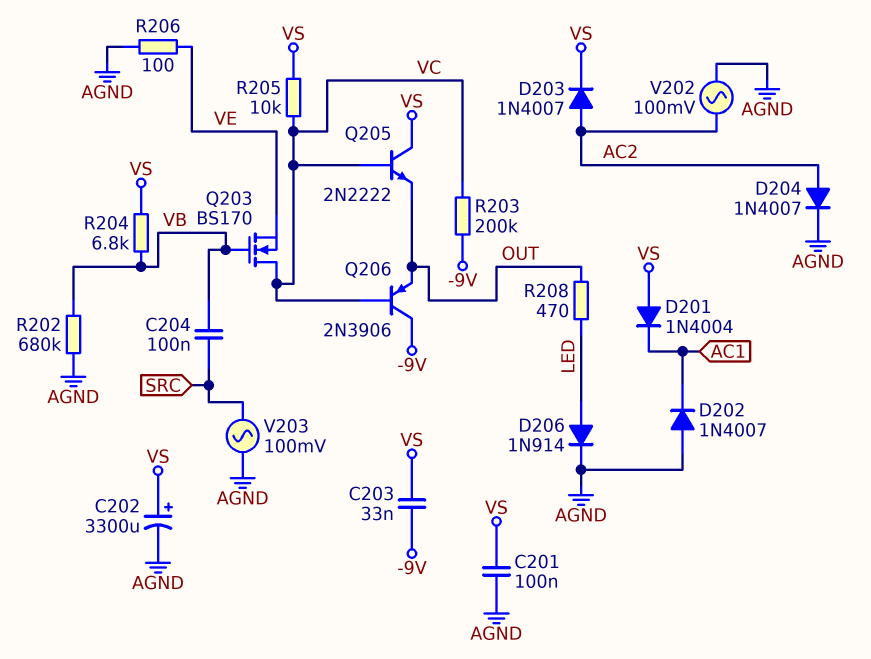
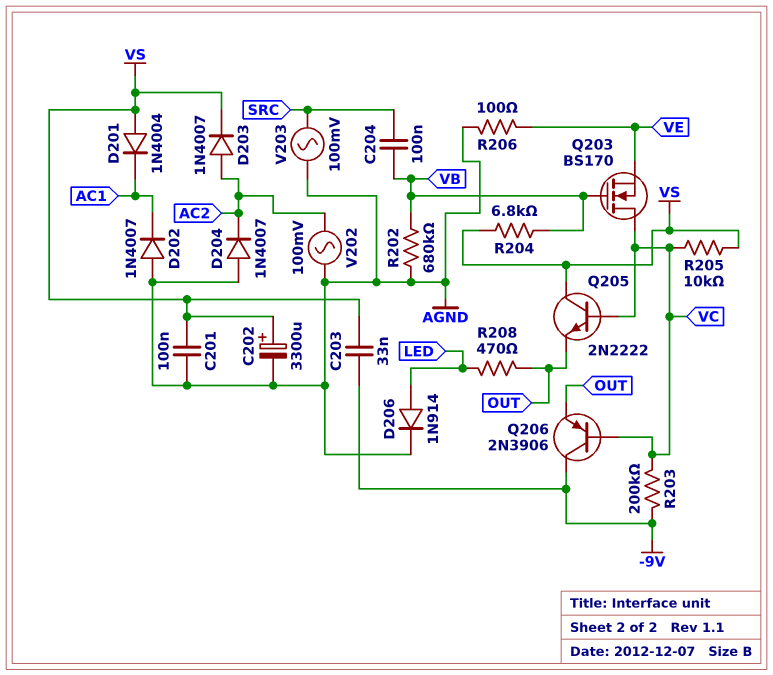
D204: diode 1N4007 (A AC2, K AGND) -> diode 1N4007 (A AGND, K AC2)

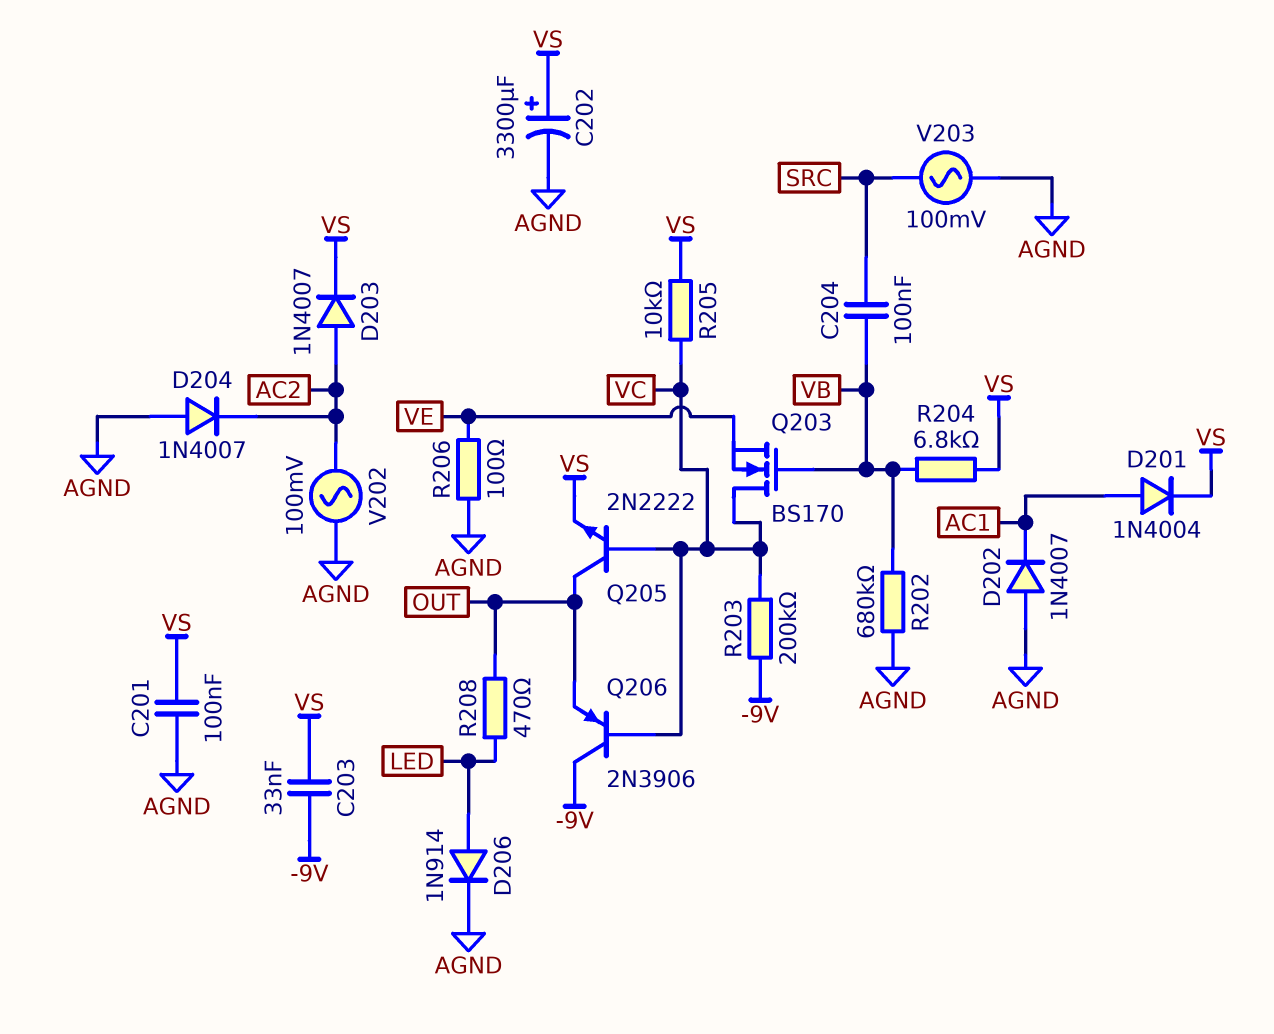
D201: diode 1N4004 (A VS, K AC1) -> diode 1N4004 (A AC1, K VS)
Q205: NPN 2N2222 (B VC, C VS, E OUT) -> NPN 2N2222 (B VC, C OUT, E VS)

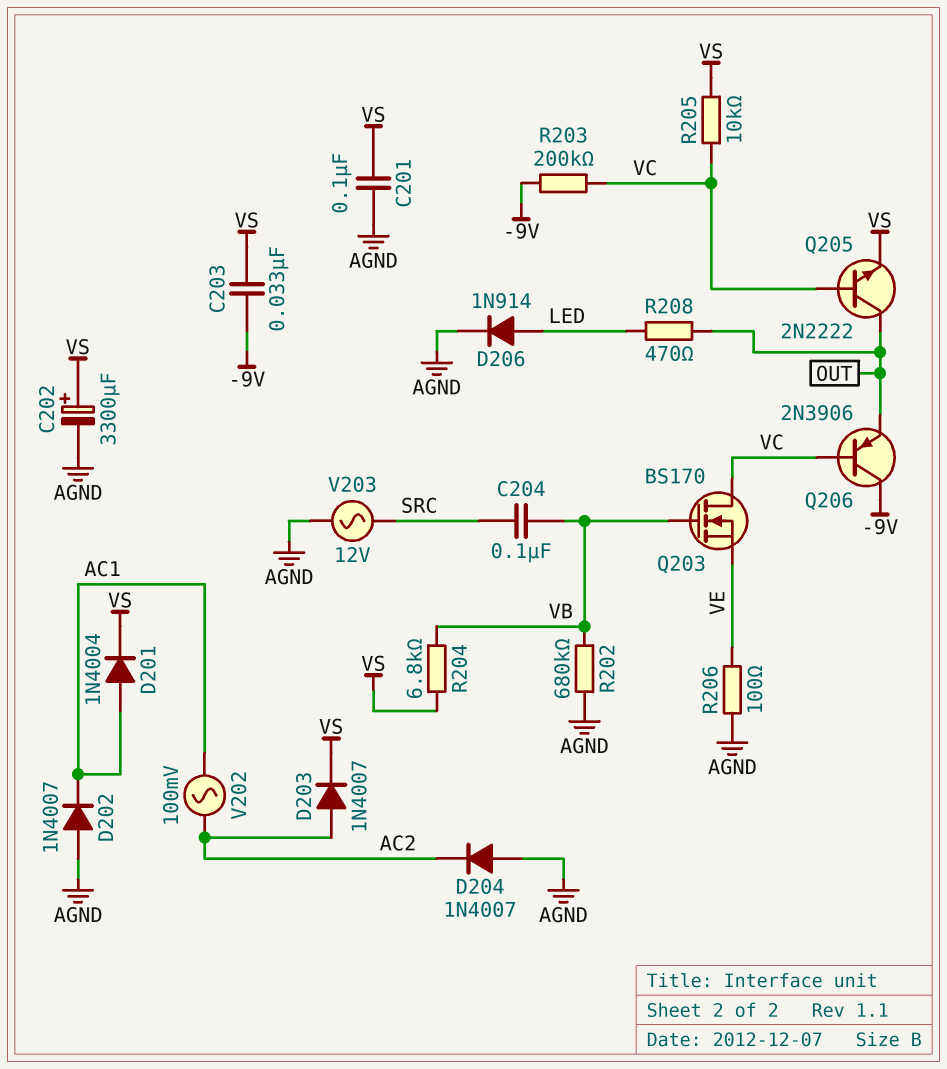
V202: AC 100mV (AC2, AGND) -> AC 100mV (AC1, AC2)
V203: AC 100mV (AGND, SRC) -> AC 12V (AGND, SRC)

